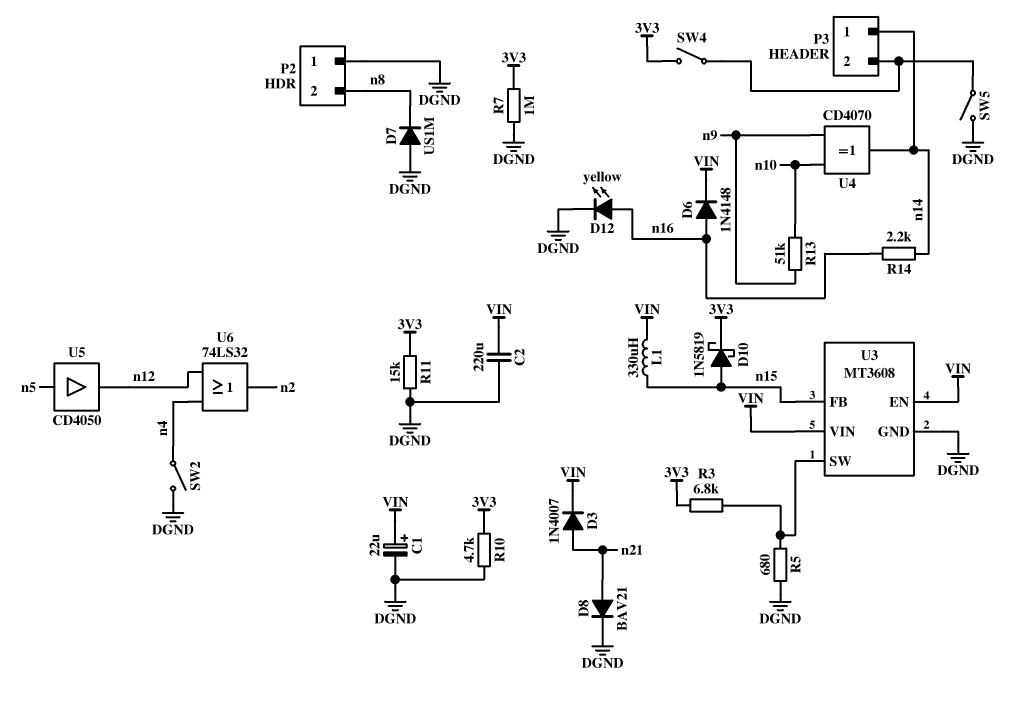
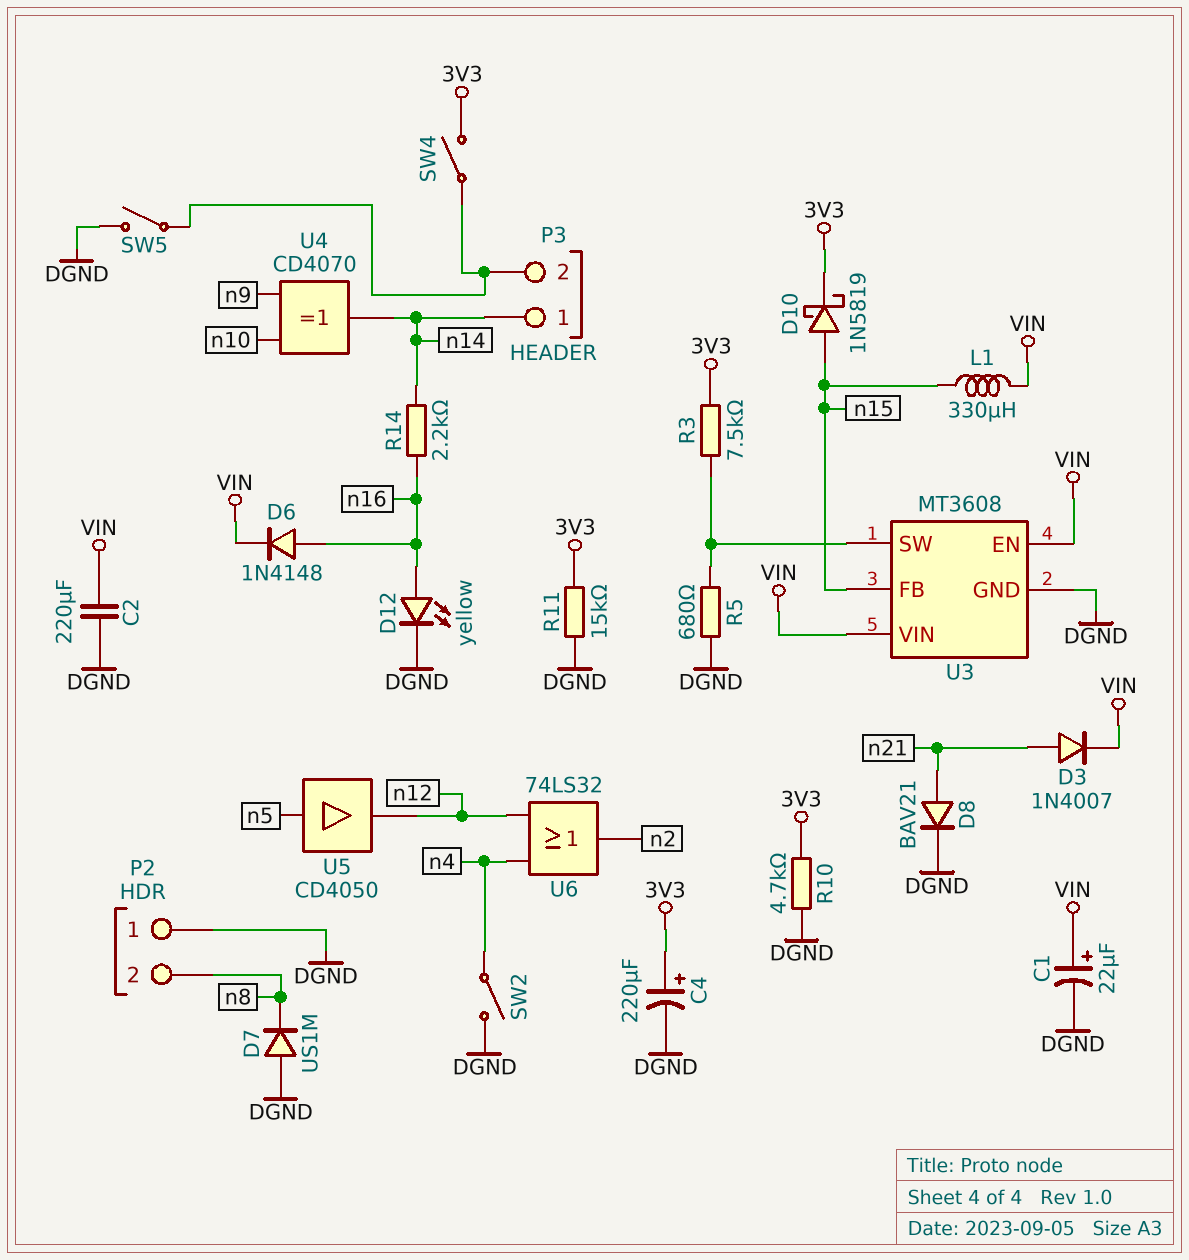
C4: none -> 220uF (plus 3V3, minus DGND)
R3: 6.8k (3V3, U3/SW) -> 7.5k (3V3, U3/SW)
R7: 1M (3V3, DGND) -> none
R13: 51k (n9, n10) -> none

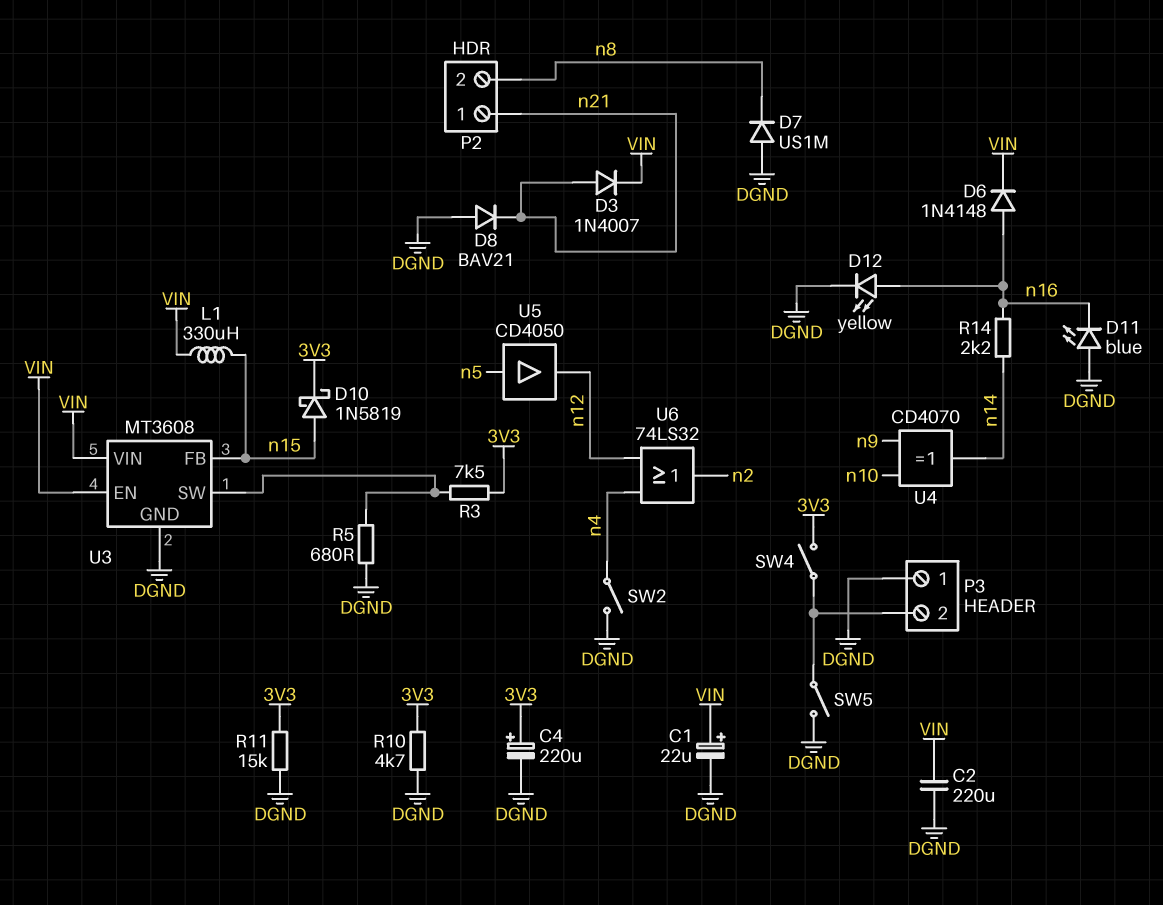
D8: diode BAV21 (A n21, K DGND) -> diode BAV21 (A DGND, K n21)
D11: none -> LED blue (A DGND, K n16)
P2 pin 1: DGND -> n21
P3 pin 1: n14 -> DGND

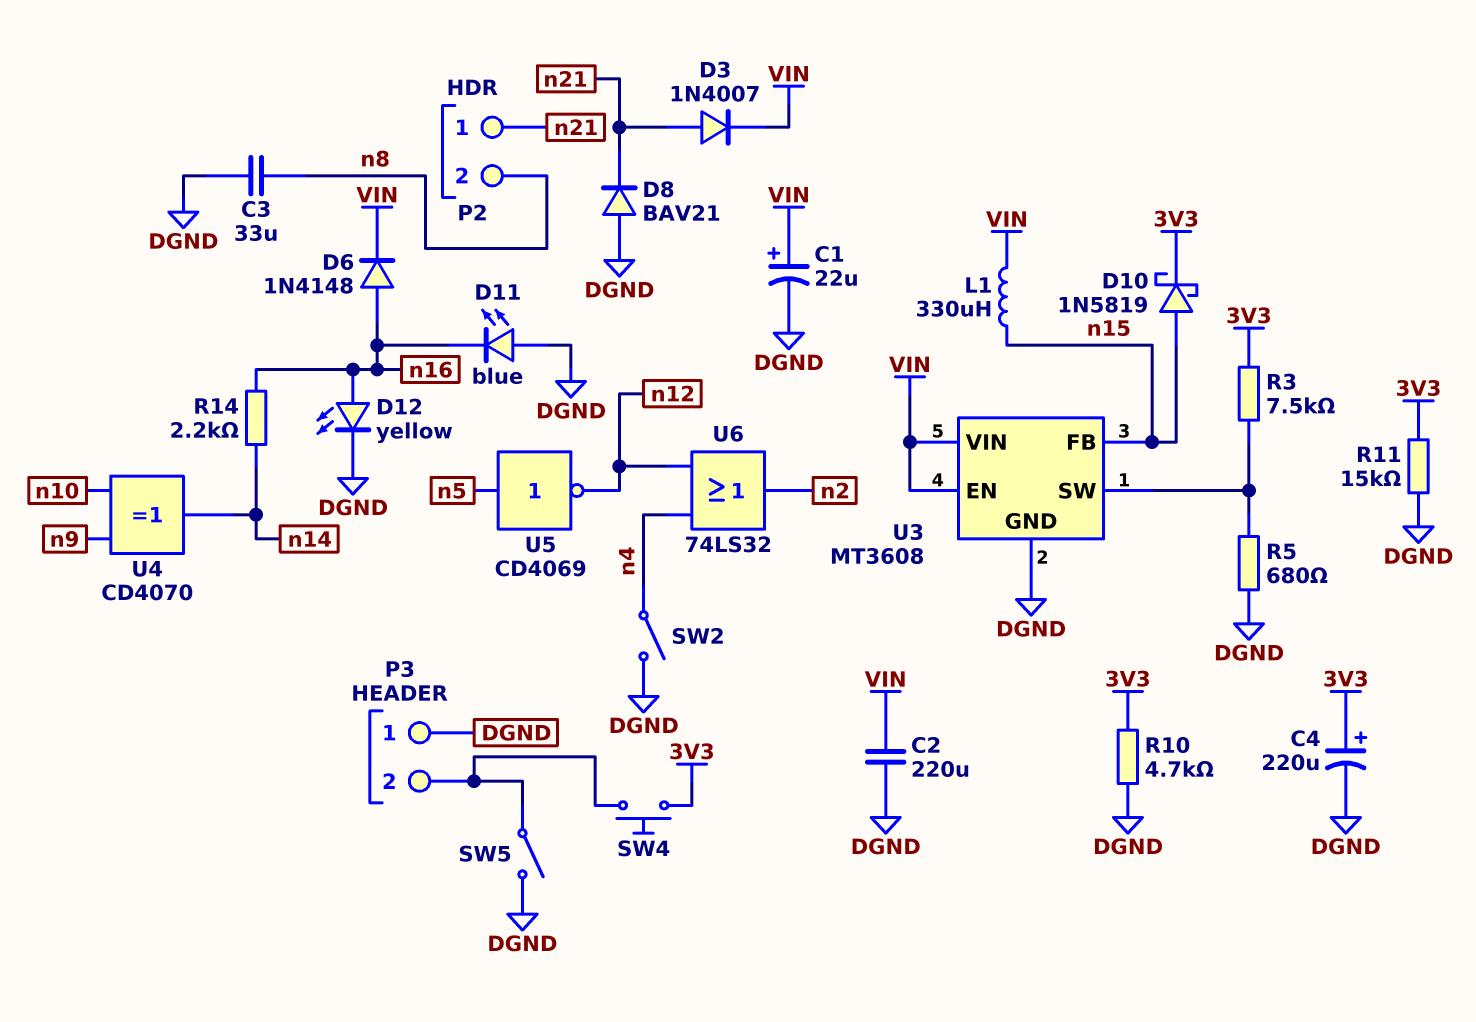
C3: none -> 33uF (DGND, n8)
D7: diode US1M (A DGND, K n8) -> none
SW4: switch (3V3, P3/2) -> button (3V3, P3/2)
U5: buffer CD4050 (in n5, out n12) -> NOT CD4069 (in n5, out n12)

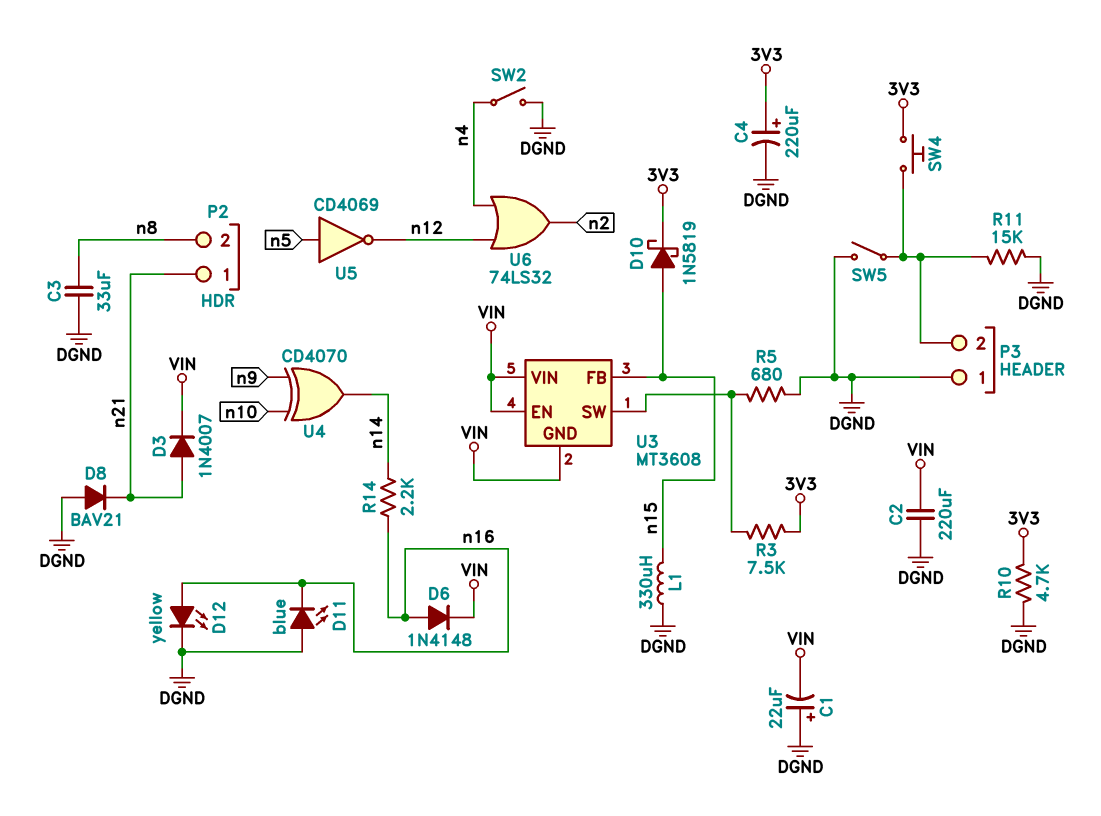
C1: 22uF (plus VIN, minus DGND) -> 22uF (plus DGND, minus VIN)
L1: 330uH (VIN, n15) -> 330uH (DGND, n15)
R11: 15k (3V3, DGND) -> 15k (DGND, P3/2)
U3 pin GND: DGND -> VIN

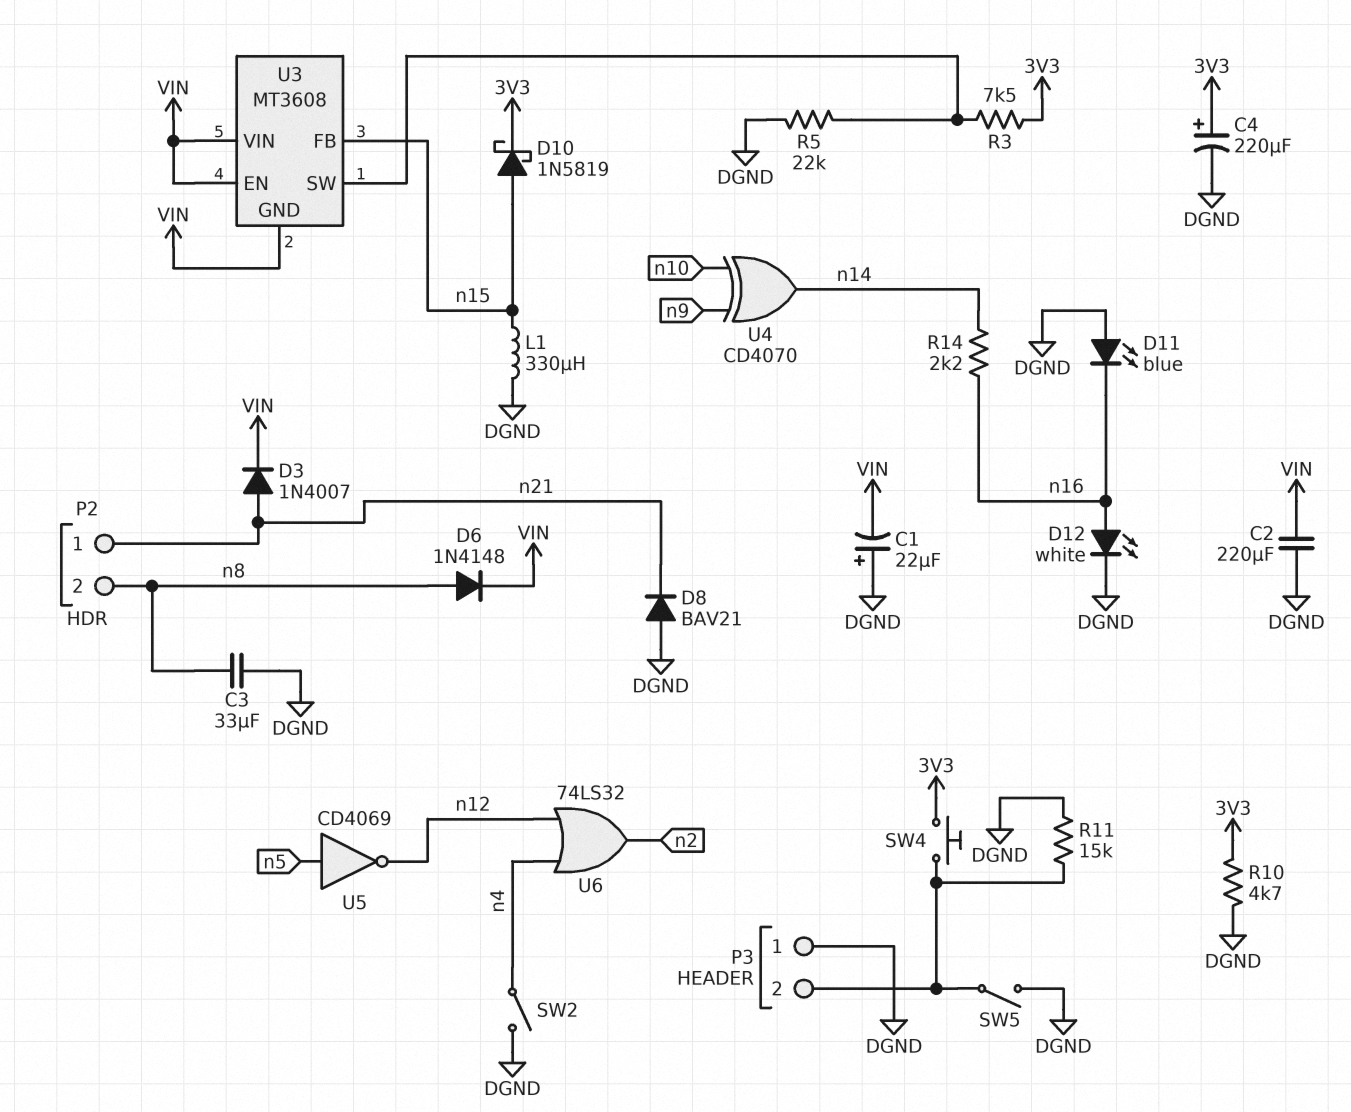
D6: diode 1N4148 (A n16, K VIN) -> diode 1N4148 (A n8, K VIN)
D12: LED yellow (A n16, K DGND) -> LED white (A n16, K DGND)
R5: 680 (DGND, U3/SW) -> 22k (DGND, U3/SW)

